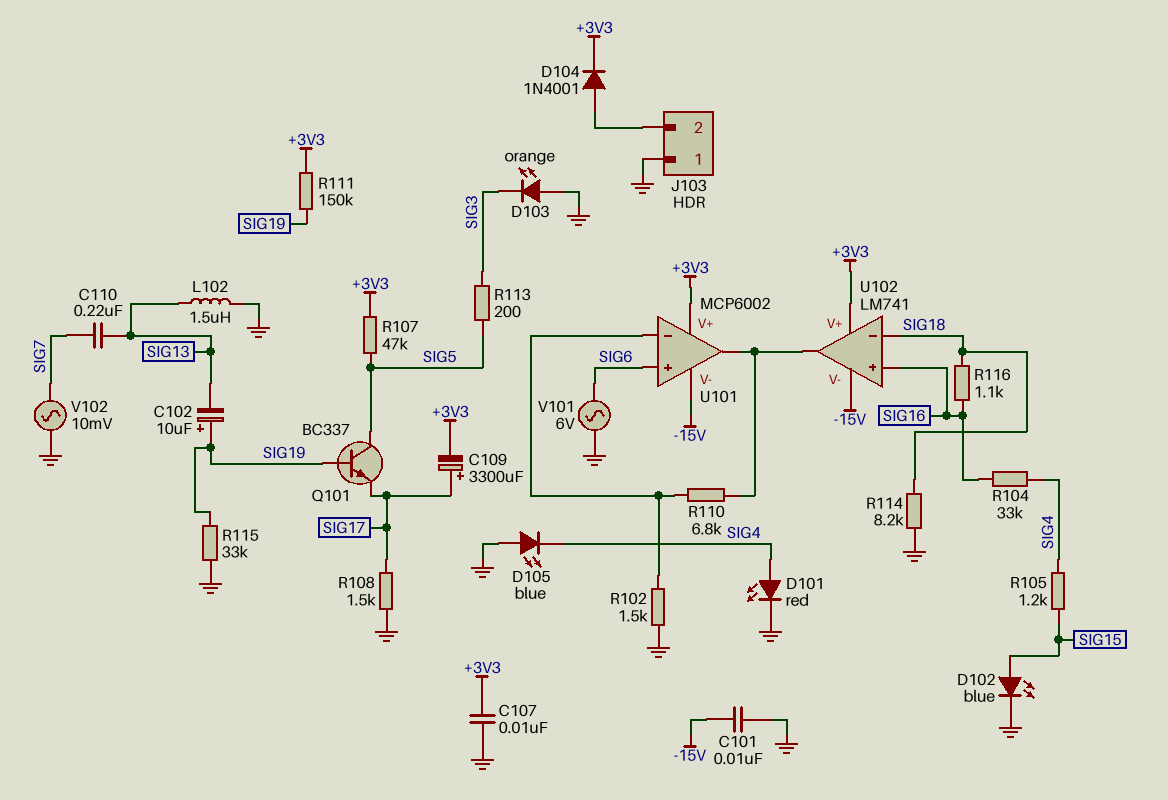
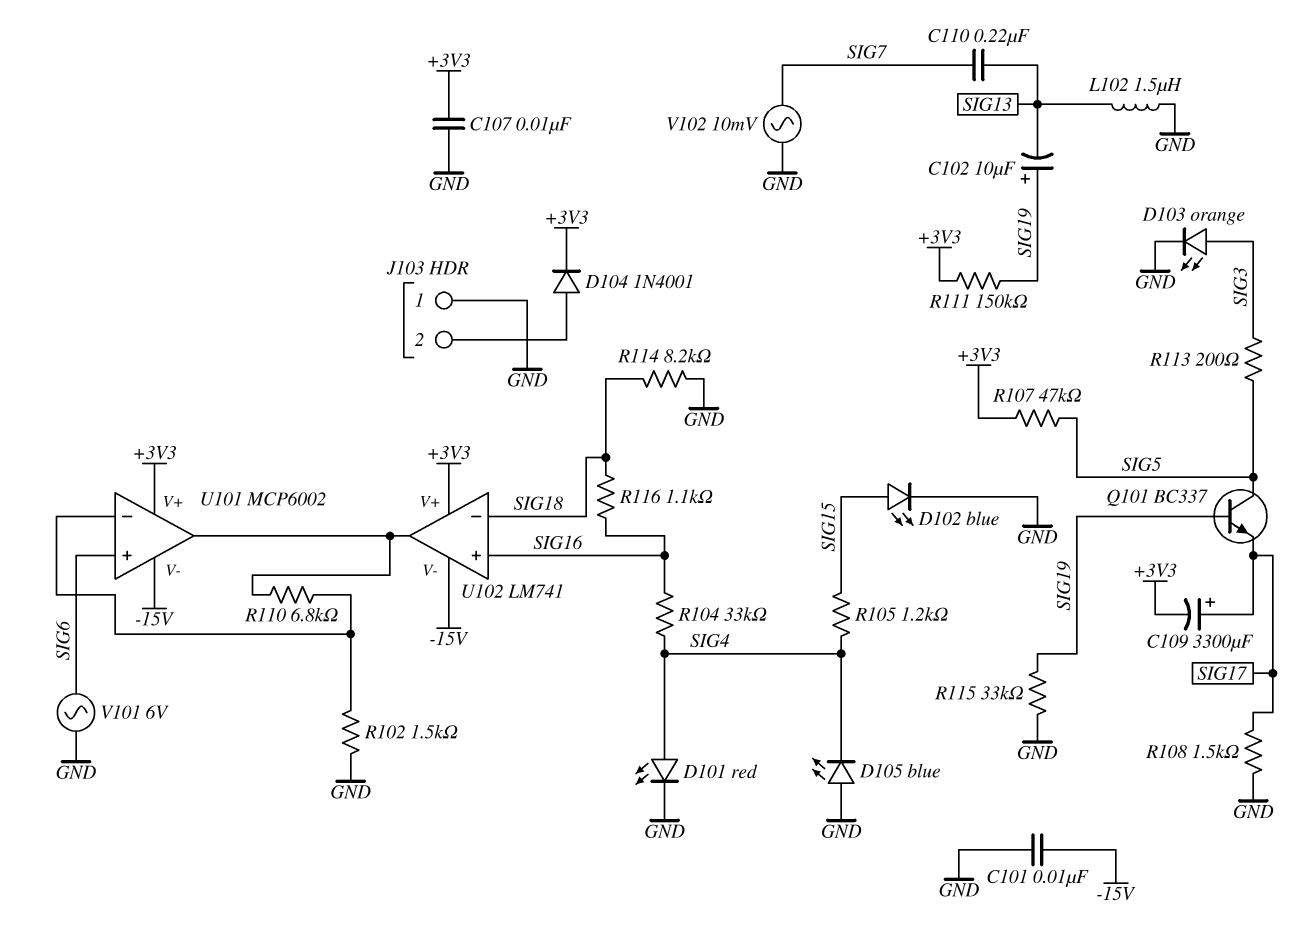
D103: LED orange (A GND, K SIG3) -> LED orange (A SIG3, K GND)

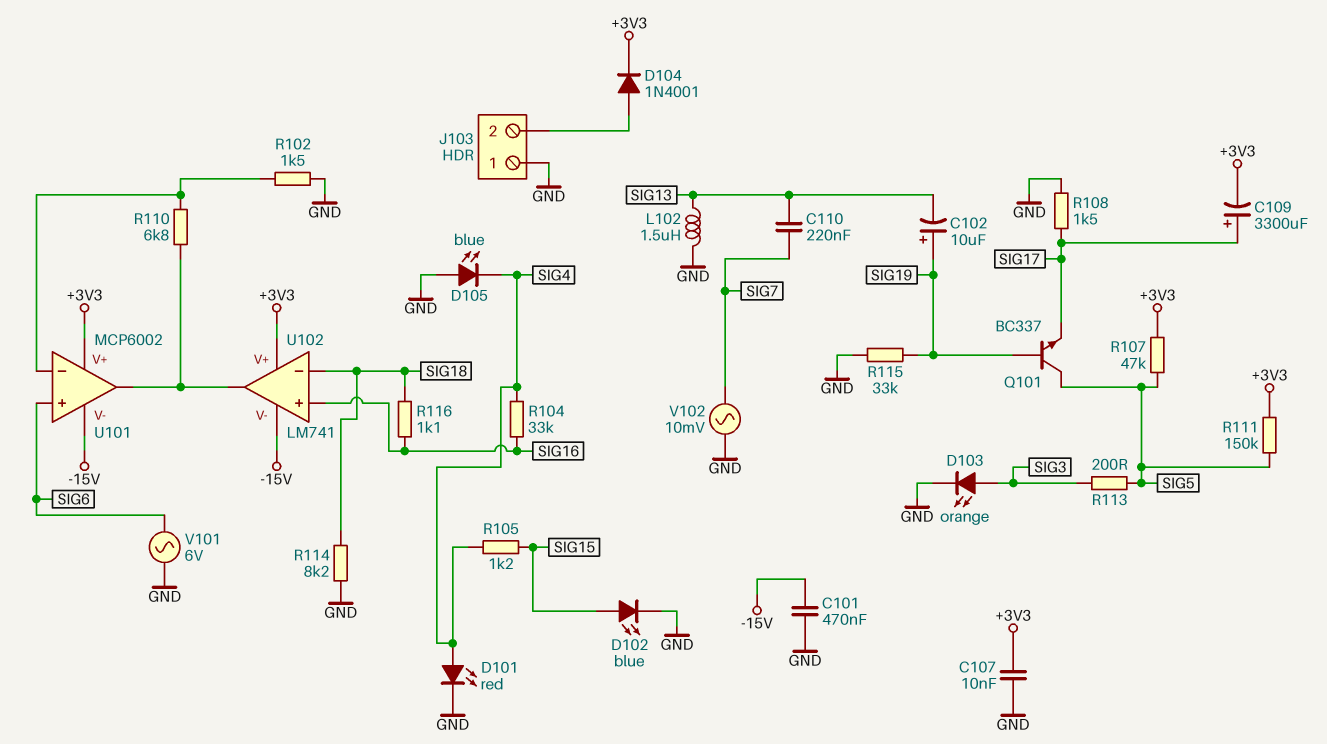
C101: 10nF (-15V, GND) -> 470nF (-15V, GND)
R111: 150k (+3V3, SIG19) -> 150k (+3V3, SIG5)

